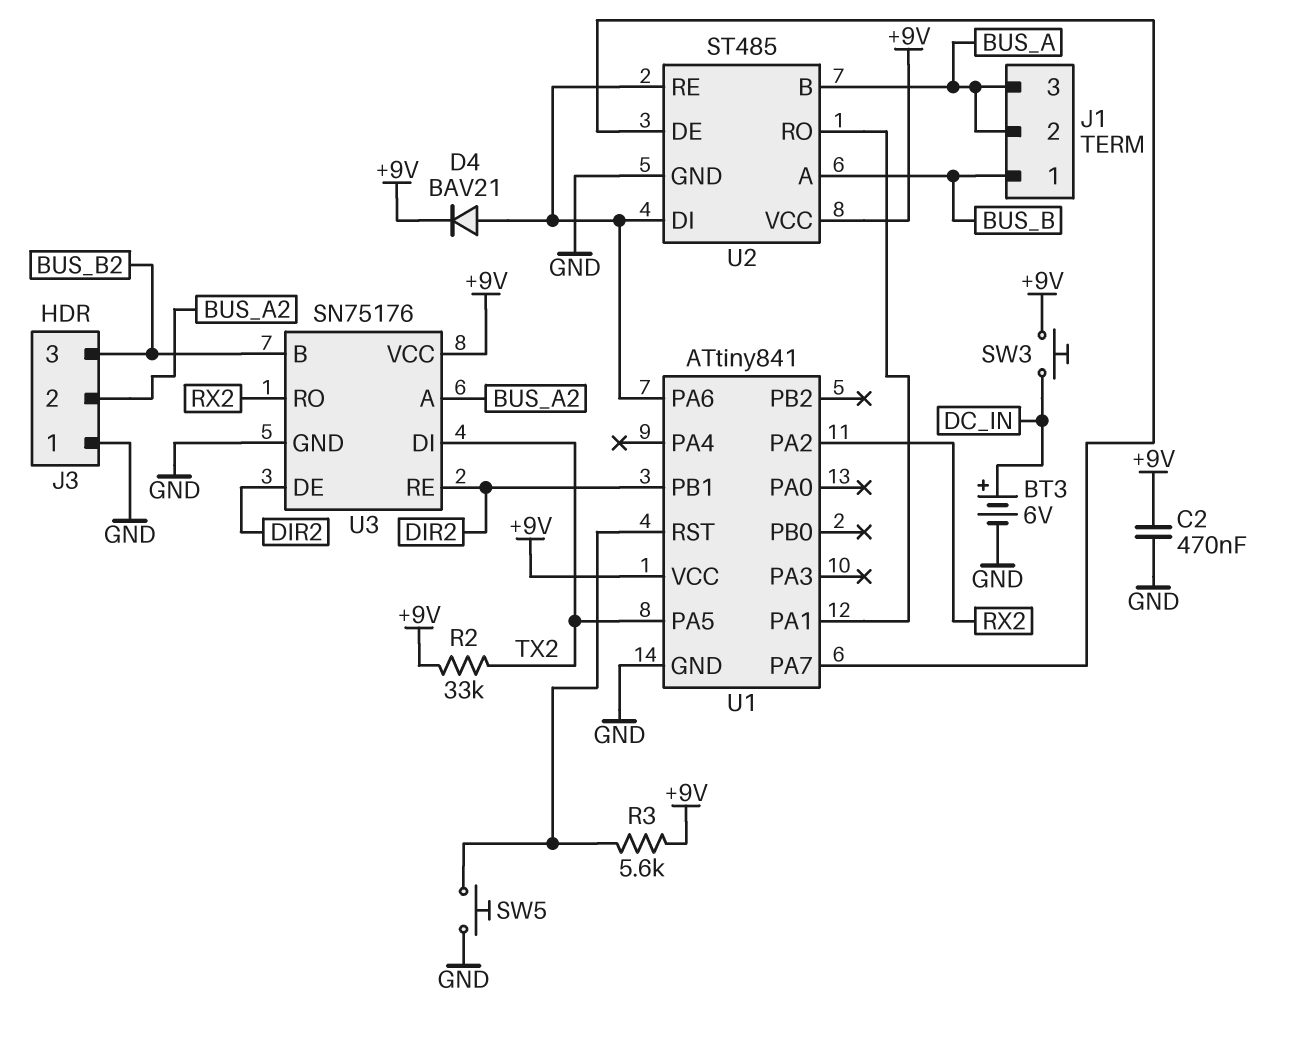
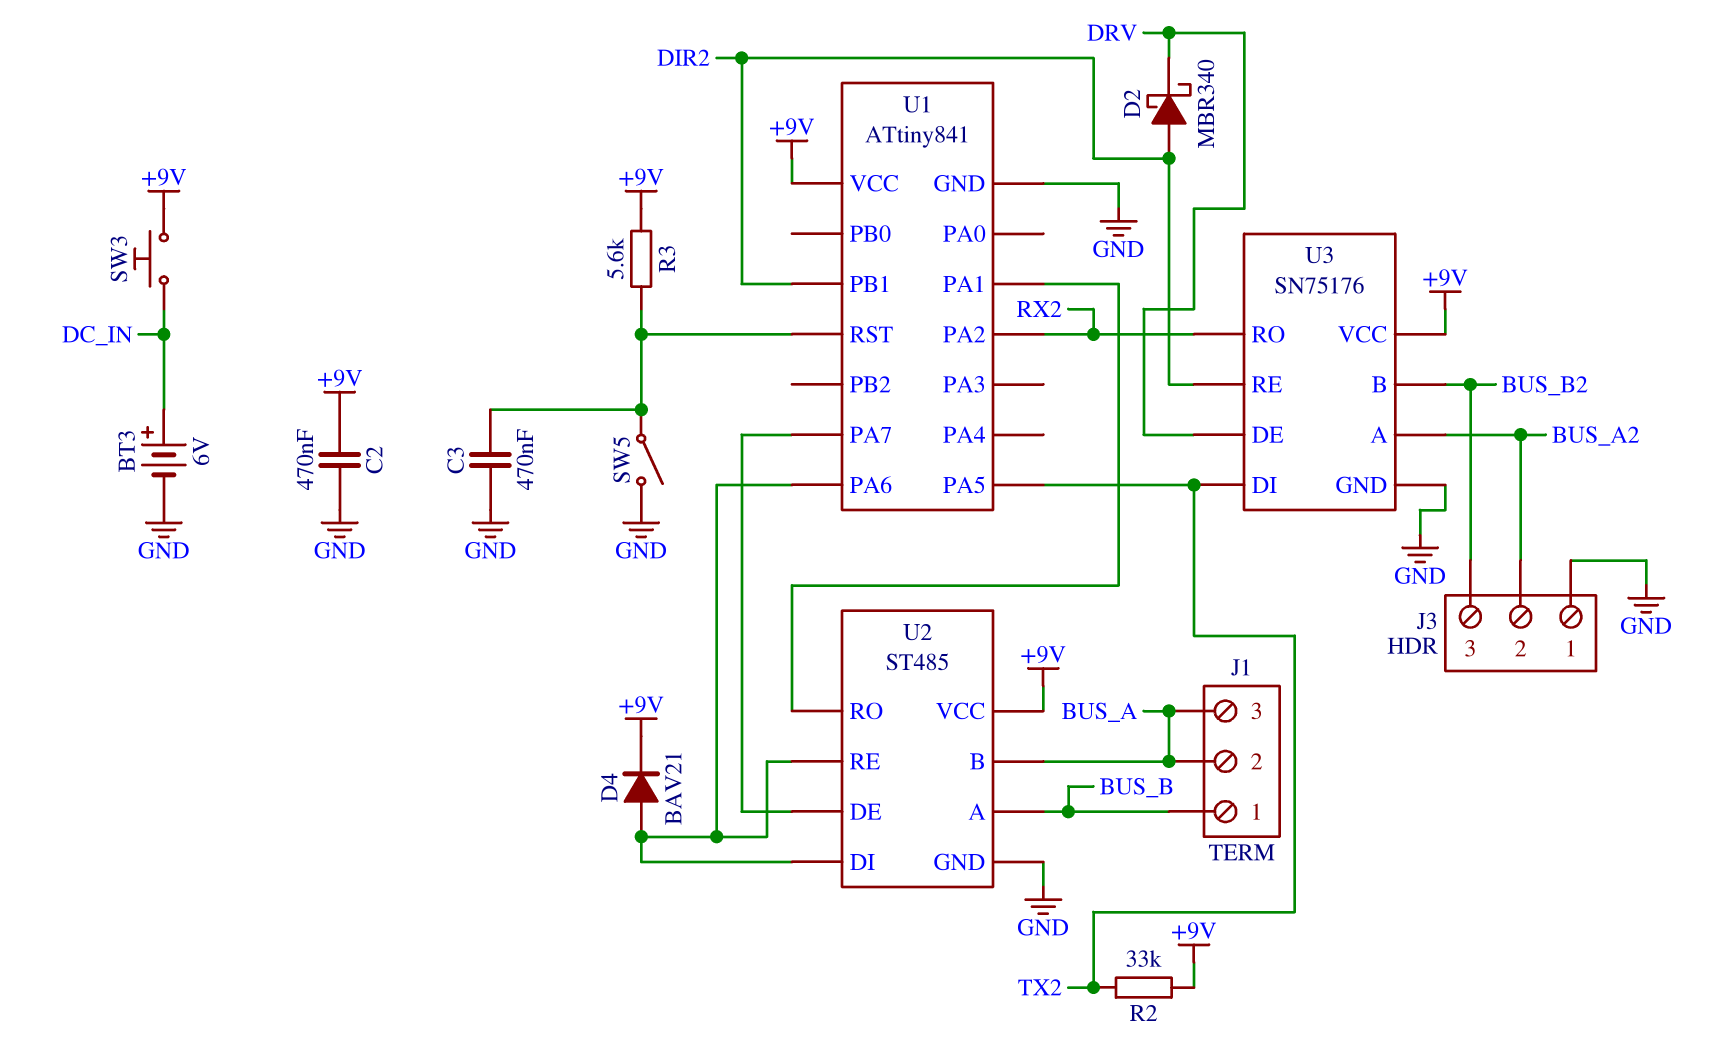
C3: none -> 470nF (GND, U1/RST)
D2: none -> schottky MBR340 (A DIR2, K DRV)
SW5: button (GND, U1/RST) -> switch (GND, U1/RST)
U3 pin DE: DIR2 -> DRV

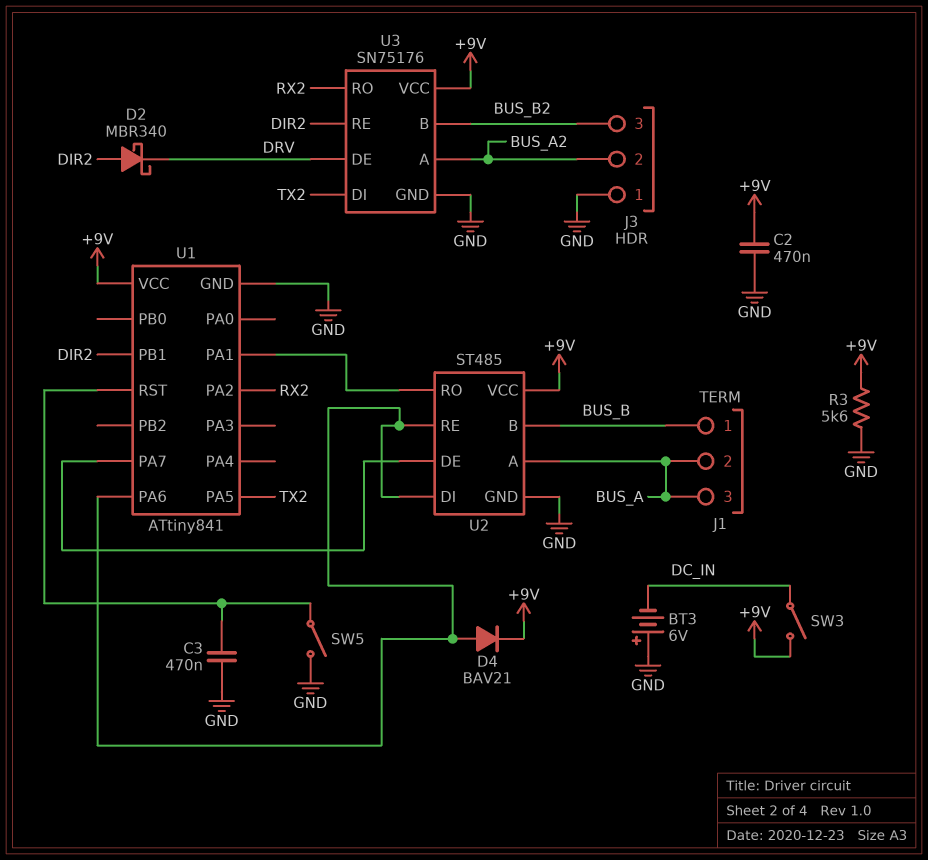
BT3: 6V (plus DC_IN, minus GND) -> 6V (plus GND, minus DC_IN)
R2: 33k (+9V, TX2) -> none
R3: 5.6k (+9V, U1/RST) -> 5.6k (+9V, GND)
SW3: button (+9V, DC_IN) -> switch (+9V, DC_IN)
U2 pin A: BUS_B -> BUS_A
U2 pin B: BUS_A -> BUS_B

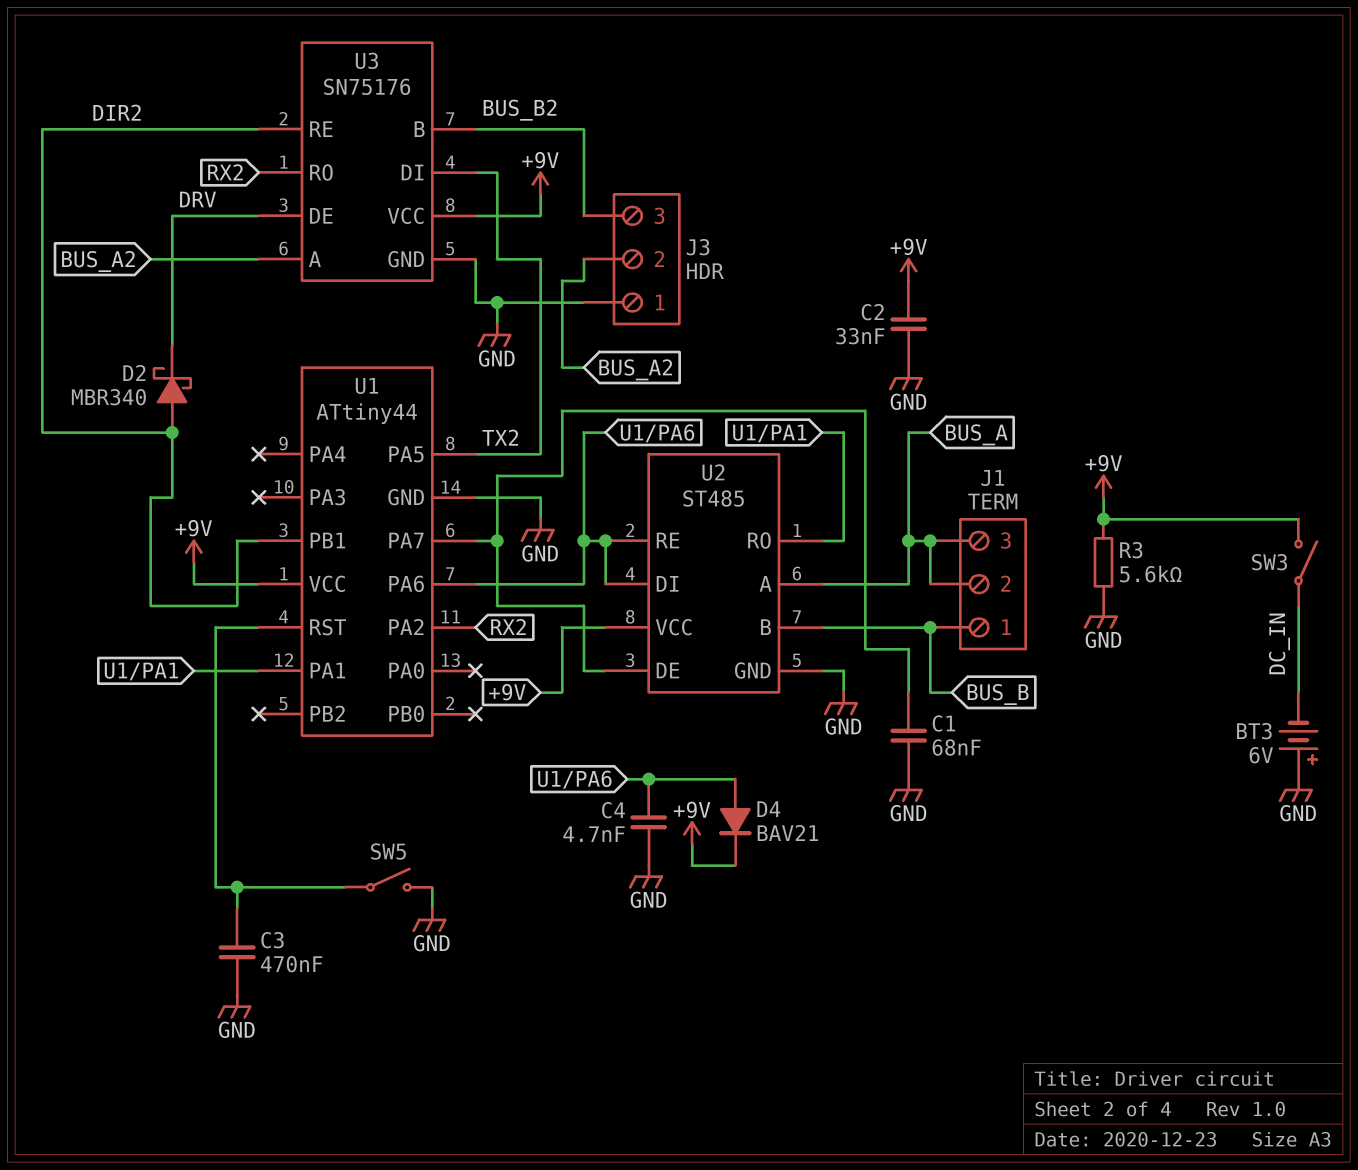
C1: none -> 68nF (GND, U1/PA7)
C2: 470nF (+9V, GND) -> 33nF (+9V, GND)
C4: none -> 4.7nF (GND, U1/PA6)
U1: ATtiny841 -> ATtiny44

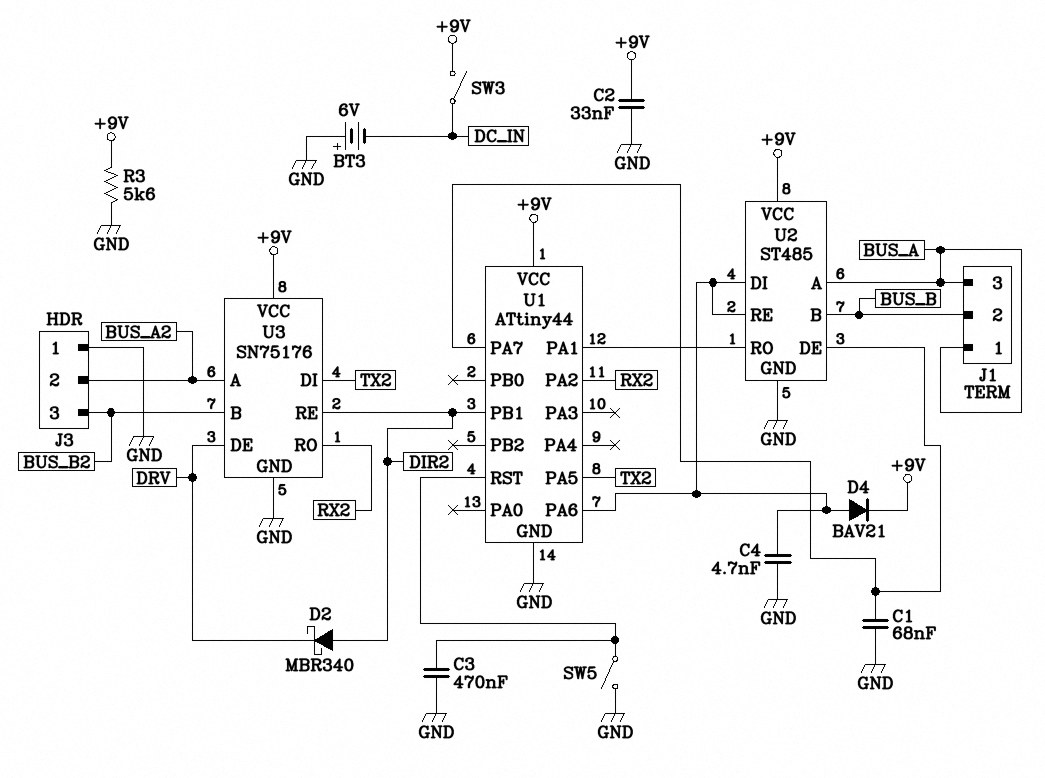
J1 pin 1: BUS_B -> BUS_A
J1 pin 2: BUS_A -> BUS_B

